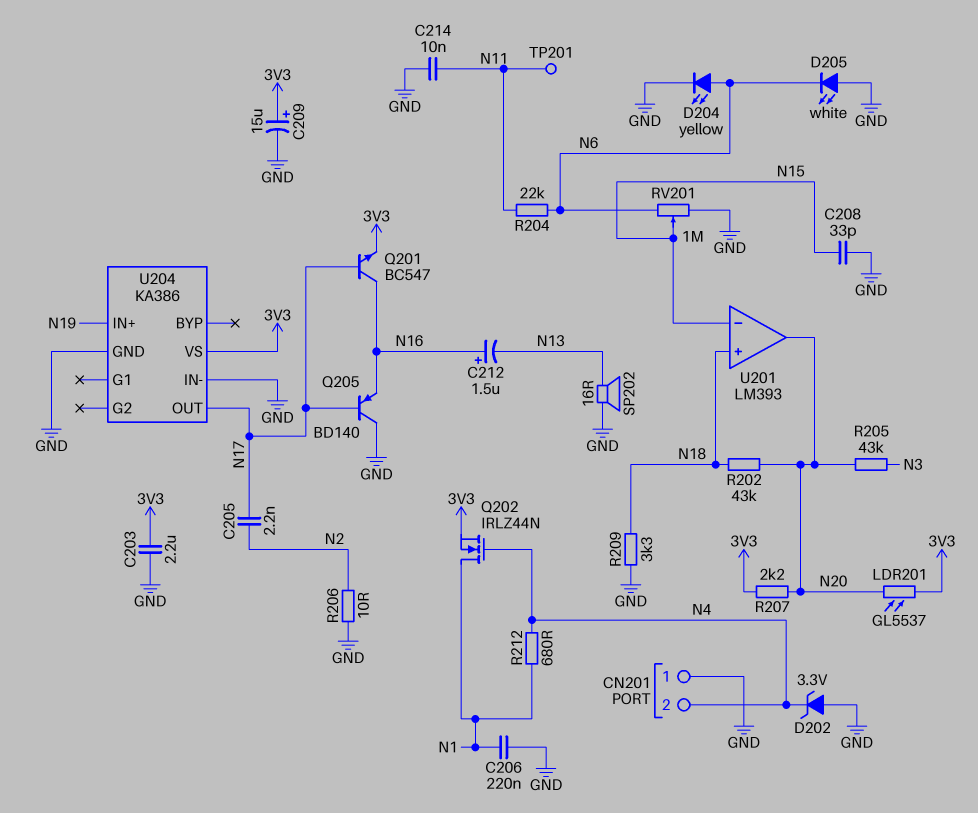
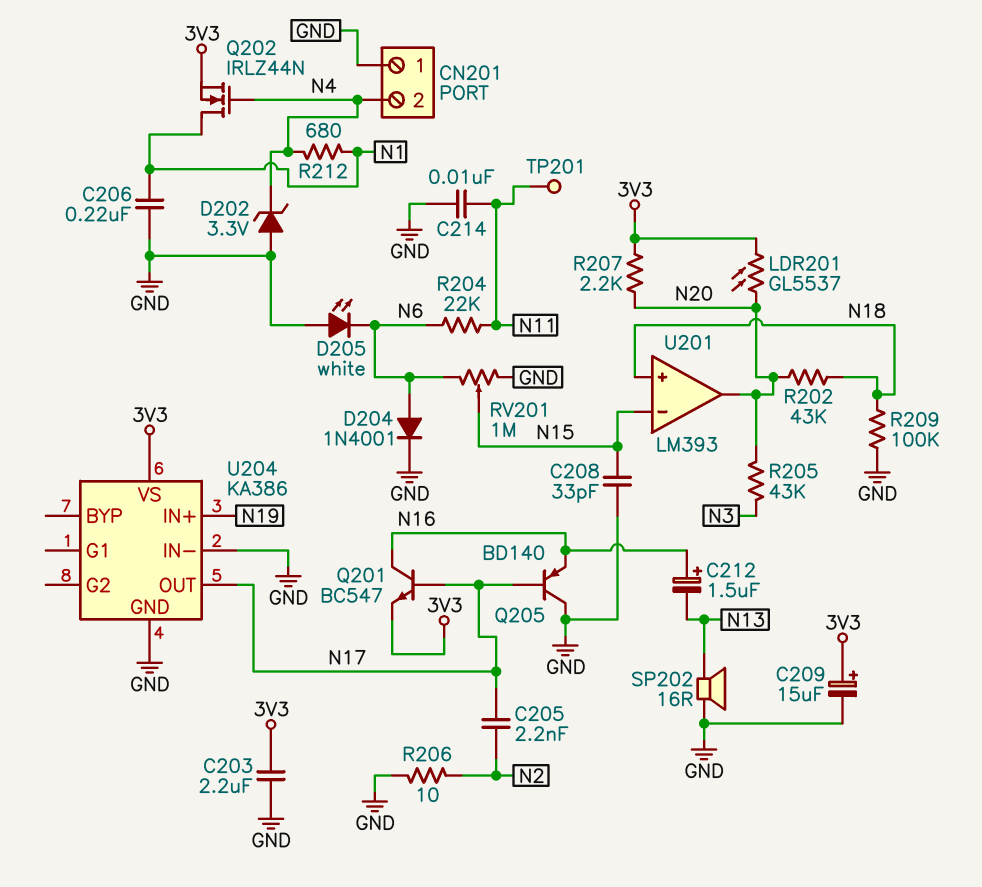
D204: LED yellow (A N6, K GND) -> diode 1N4001 (A N6, K GND)
R209: 3.3k (GND, N18) -> 100k (GND, N18)

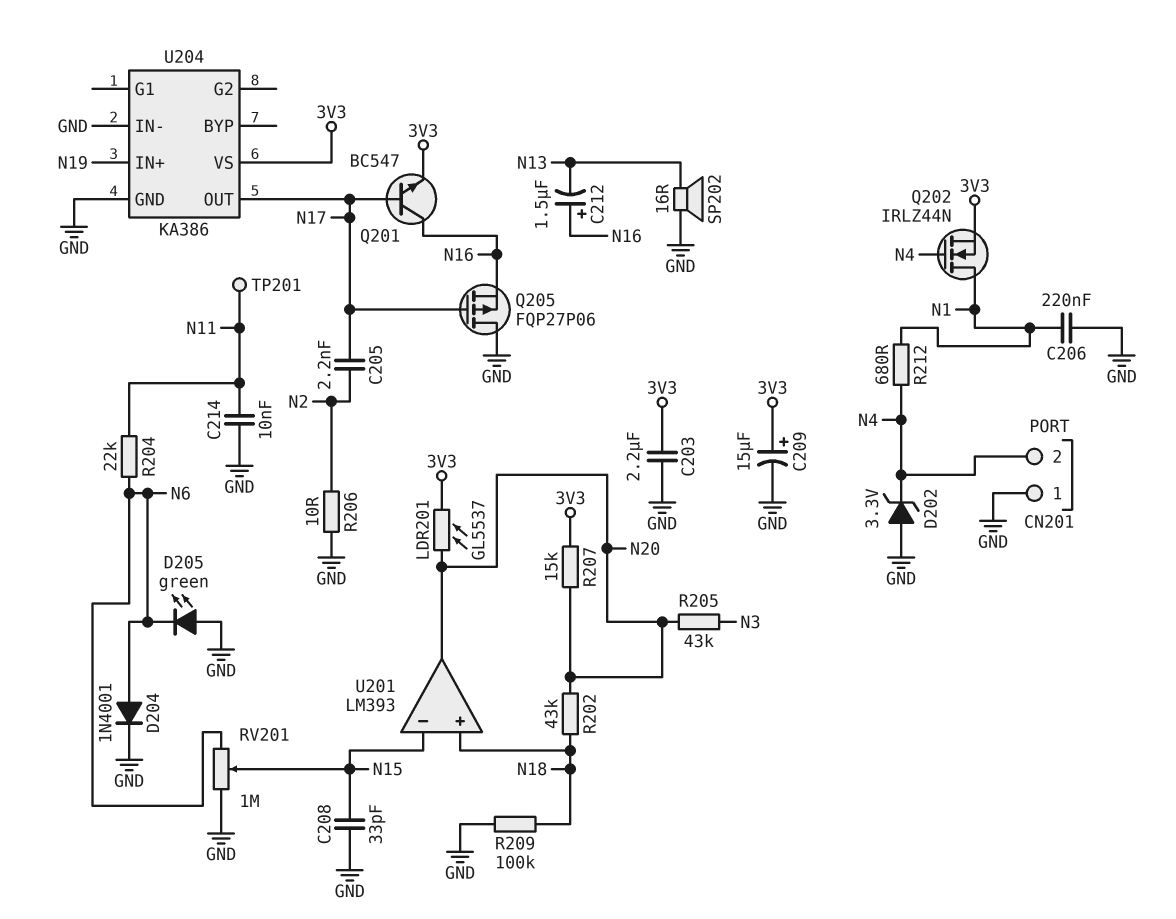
D205: LED white (A GND, K N6) -> LED green (A GND, K N6)
Q205: PNP BD140 (B N17, C GND, E N16) -> PMOS FQP27P06 (G N17, D GND, S N16)
R207: 2.2k (3V3, N20) -> 15k (3V3, N20)

